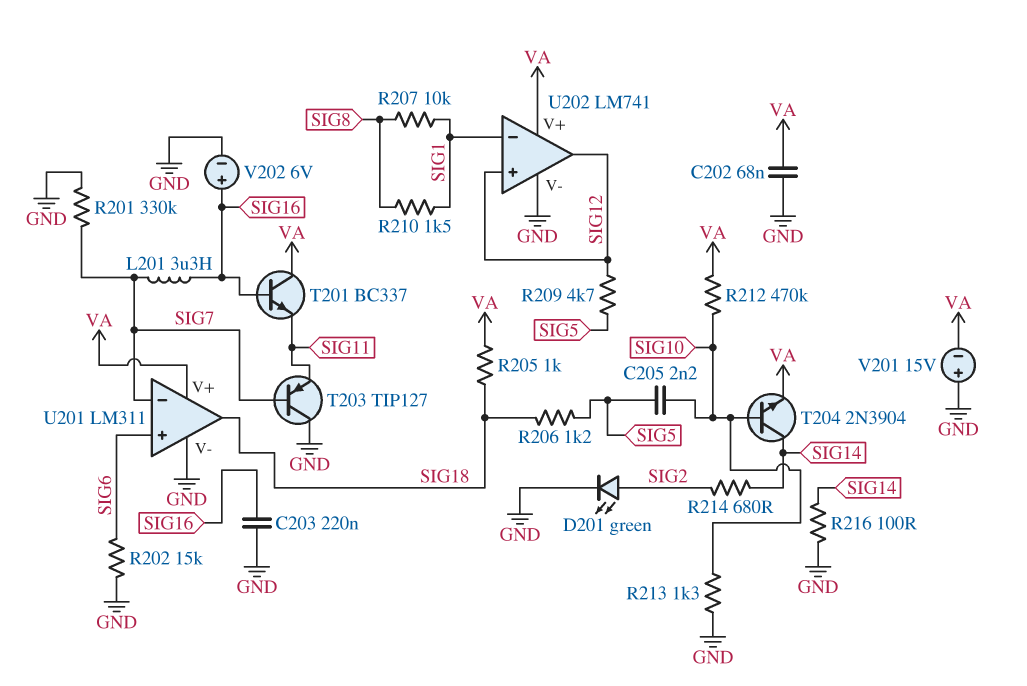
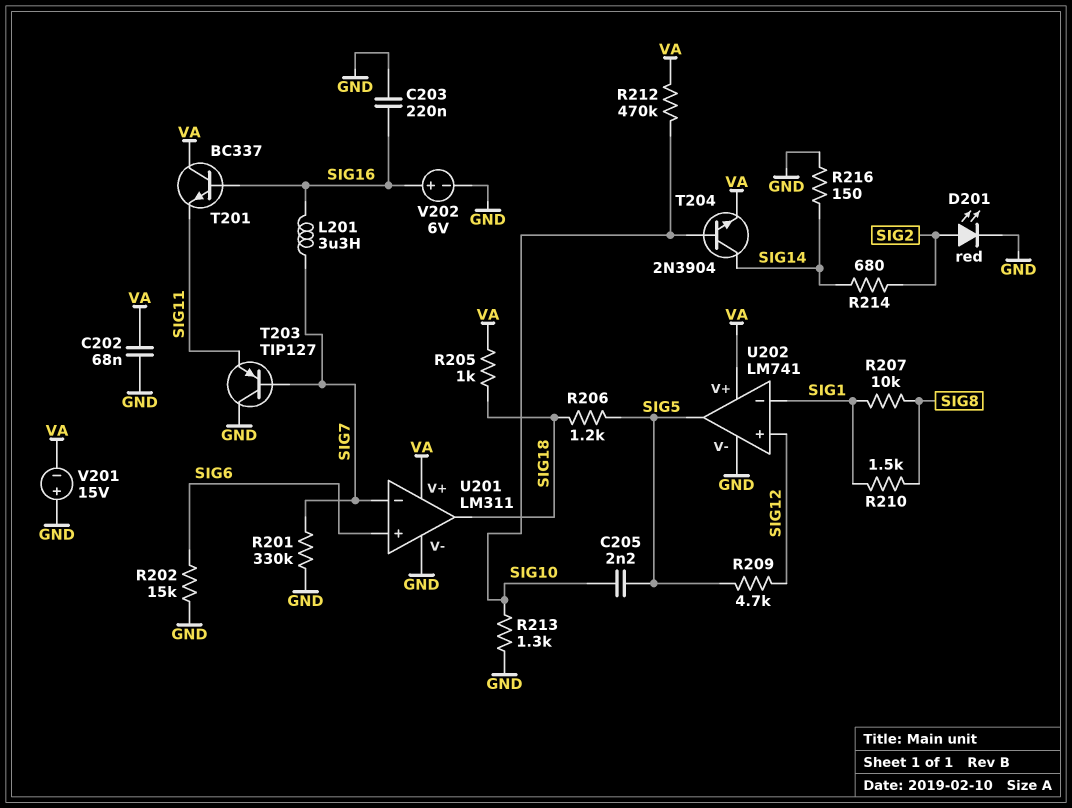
D201: LED green (A SIG2, K GND) -> LED red (A SIG2, K GND)
R216: 100 (GND, SIG14) -> 150 (GND, SIG14)
U202 pin out: SIG12 -> SIG5

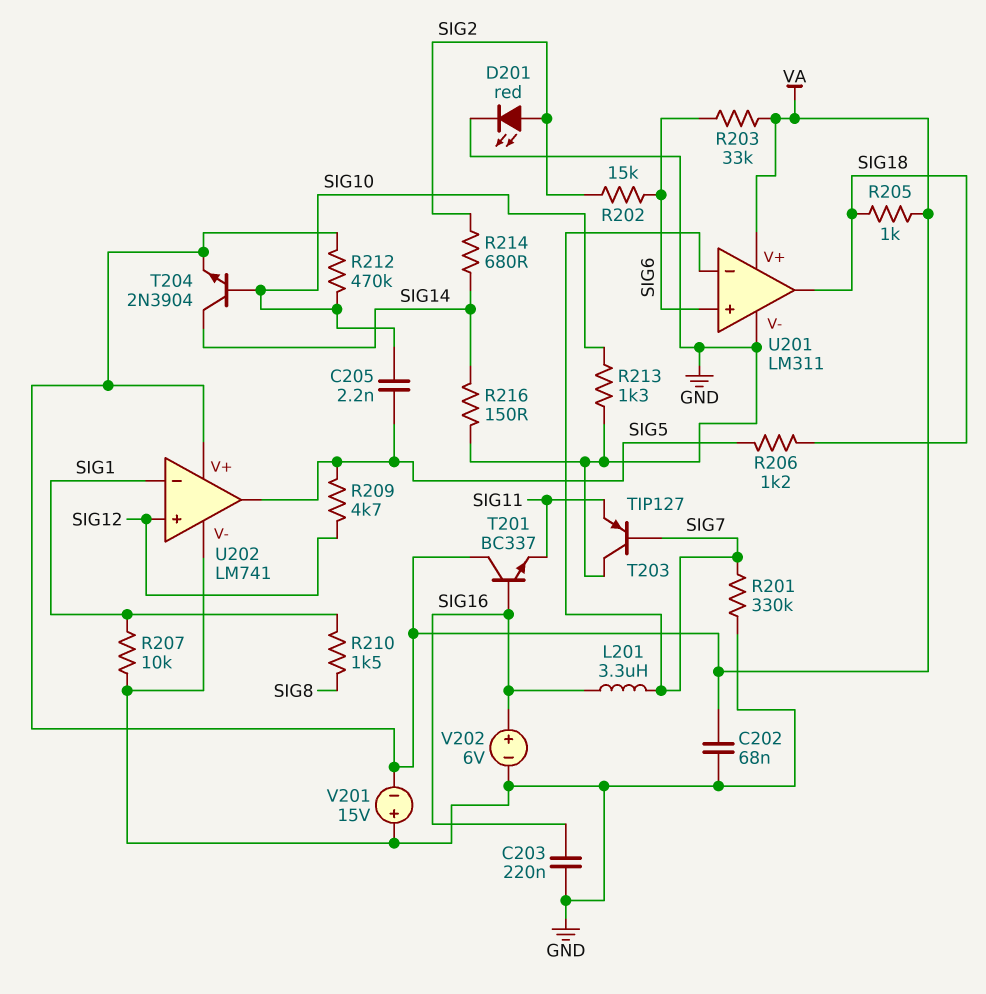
R202: 15k (GND, SIG6) -> 15k (SIG2, SIG6)
R203: none -> 33k (SIG6, VA)
R207: 10k (SIG1, SIG8) -> 10k (GND, SIG1)

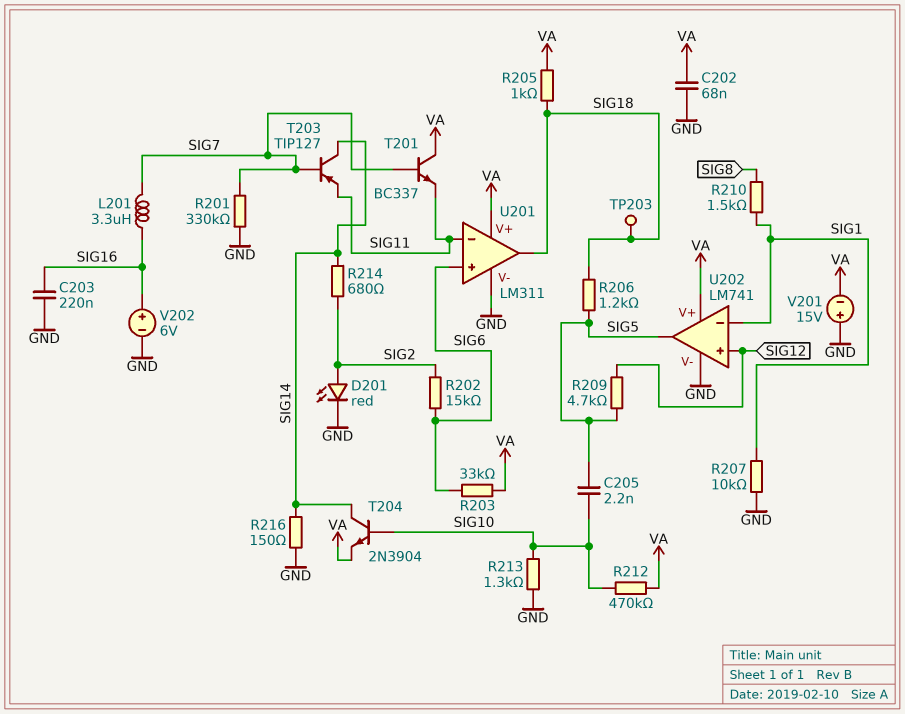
T201: NPN BC337 (B SIG16, C VA, E SIG11) -> NPN BC337 (B SIG7, C VA, E SIG11)
T203: PNP TIP127 (B SIG7, C GND, E SIG11) -> PNP TIP127 (B SIG7, C SIG14, E SIG11)
TP203: none -> test point (SIG18)
U201 pin in-: SIG7 -> SIG11

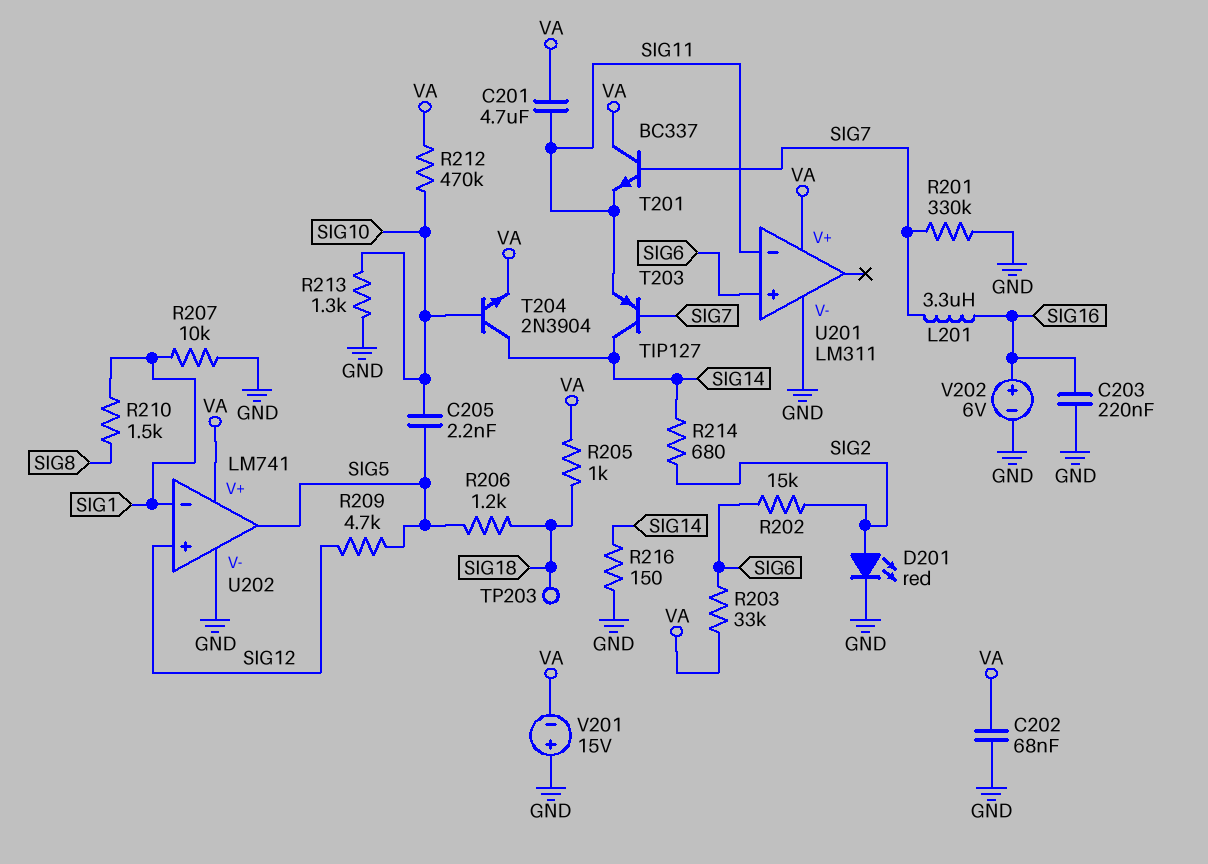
C201: none -> 4.7uF (SIG11, VA)
U201 pin out: SIG18 -> none

